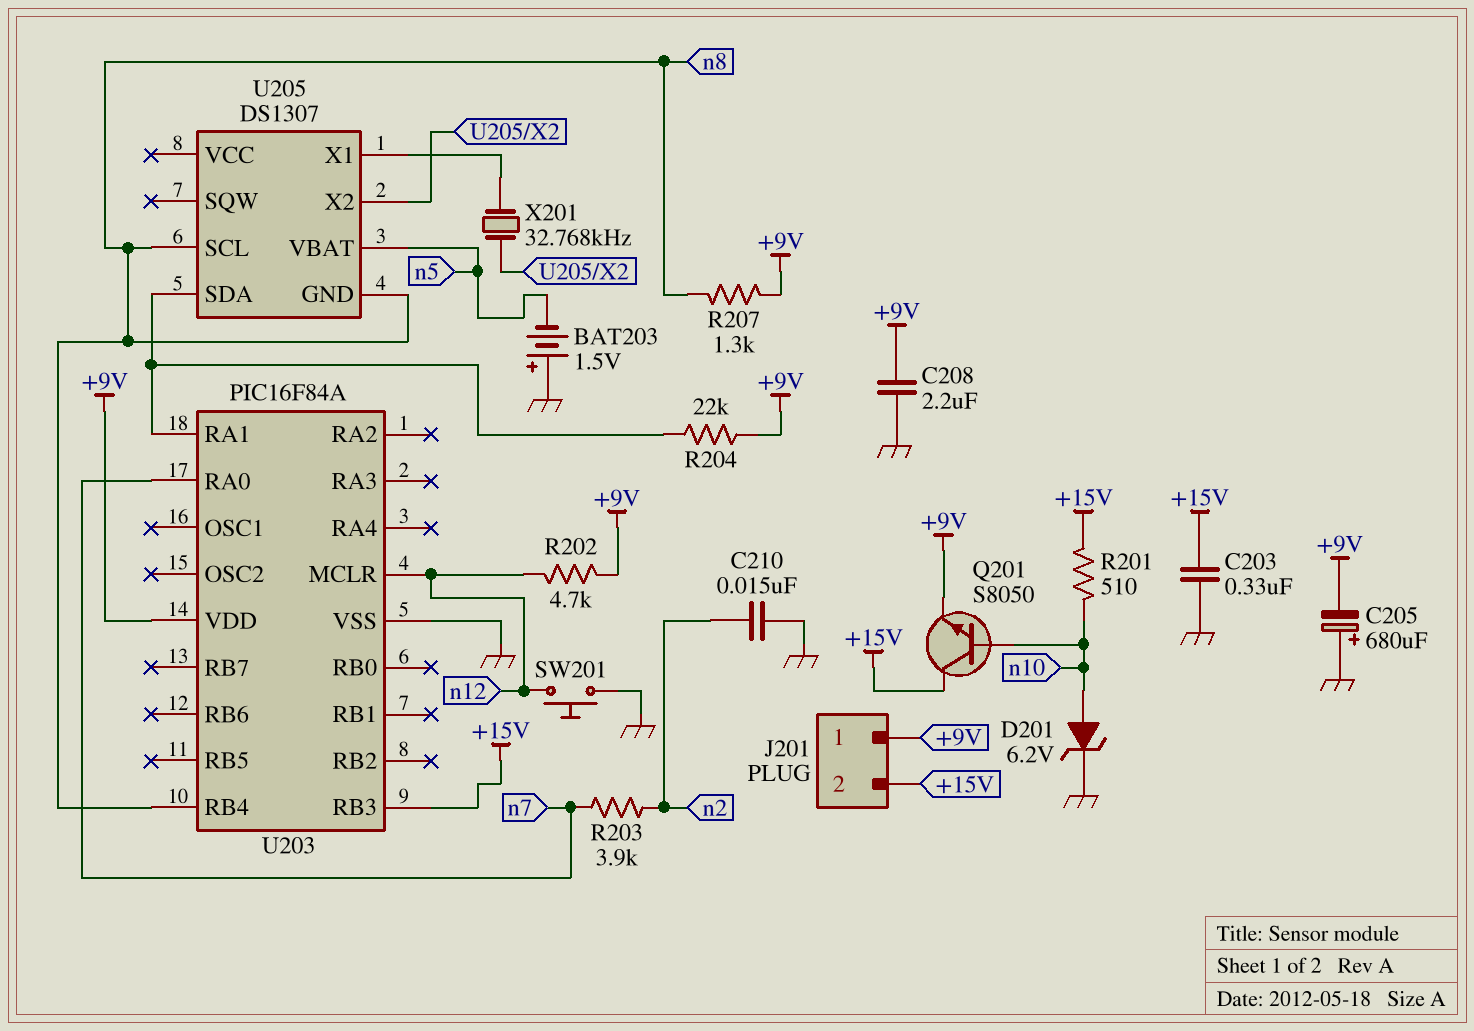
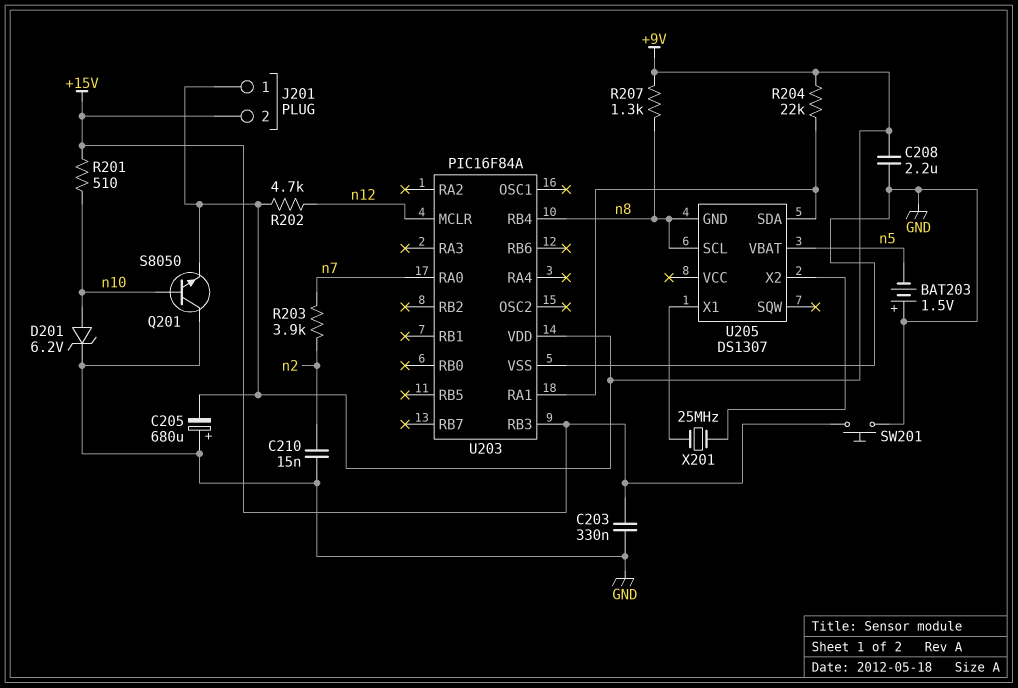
Q201: NPN S8050 (B n10, C +15V, E +9V) -> NPN S8050 (B n10, C GND, E +9V)
SW201: button (GND, n12) -> button (+15V, GND)
X201: 32.768kHz (U205/X1, U205/X2) -> 25MHz (U205/X1, U205/X2)

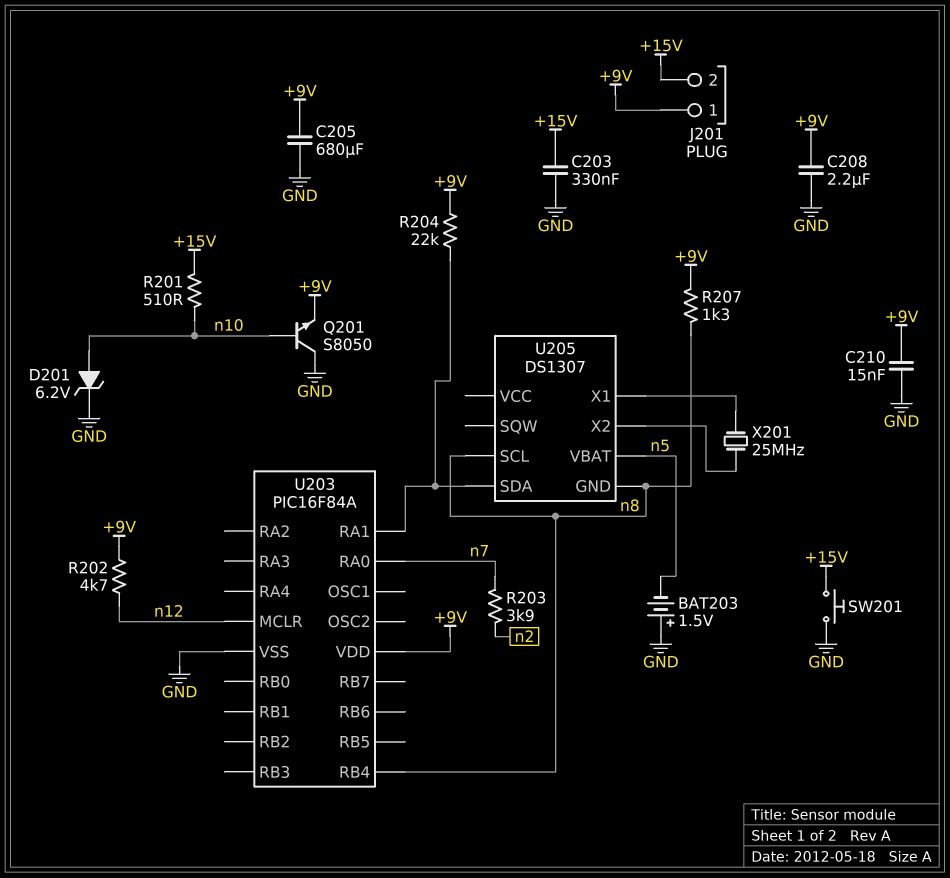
C205: 680uF (plus GND, minus +9V) -> 680uF (+9V, GND)
C210: 15nF (GND, n2) -> 15nF (+9V, GND)
U203 pin RB3: +15V -> none

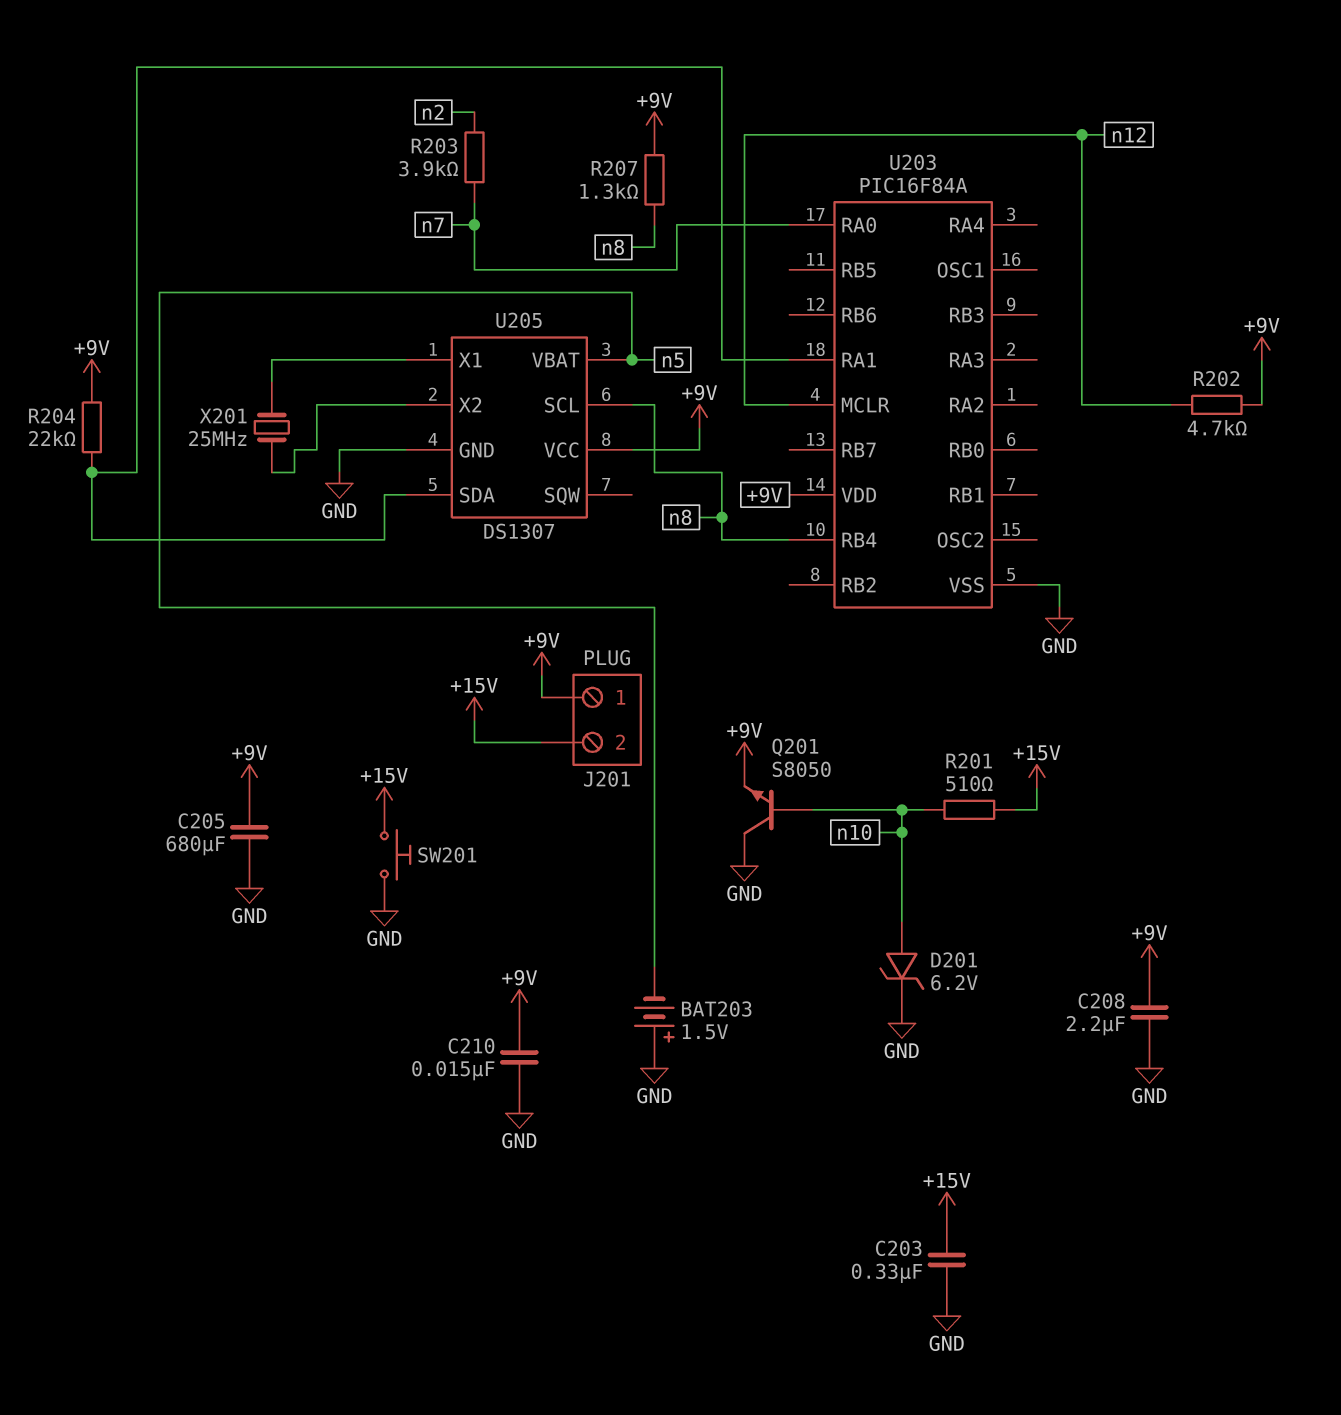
U205 pin GND: n8 -> GND
U205 pin VCC: none -> +9V

